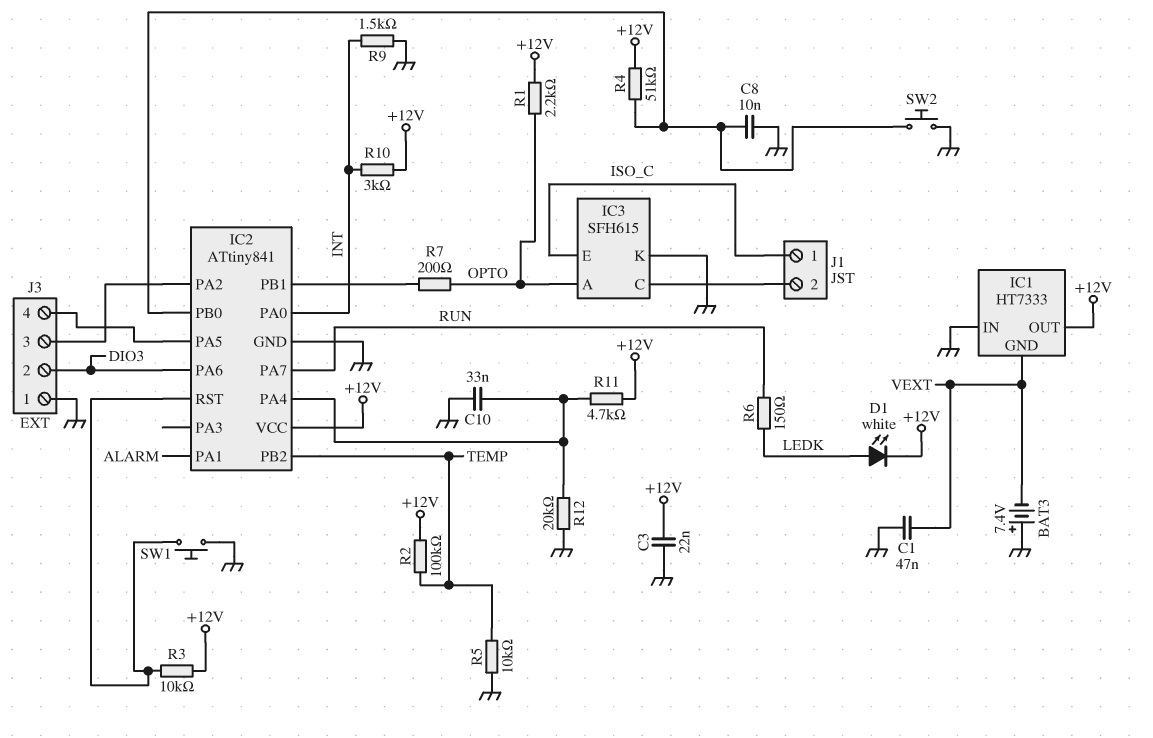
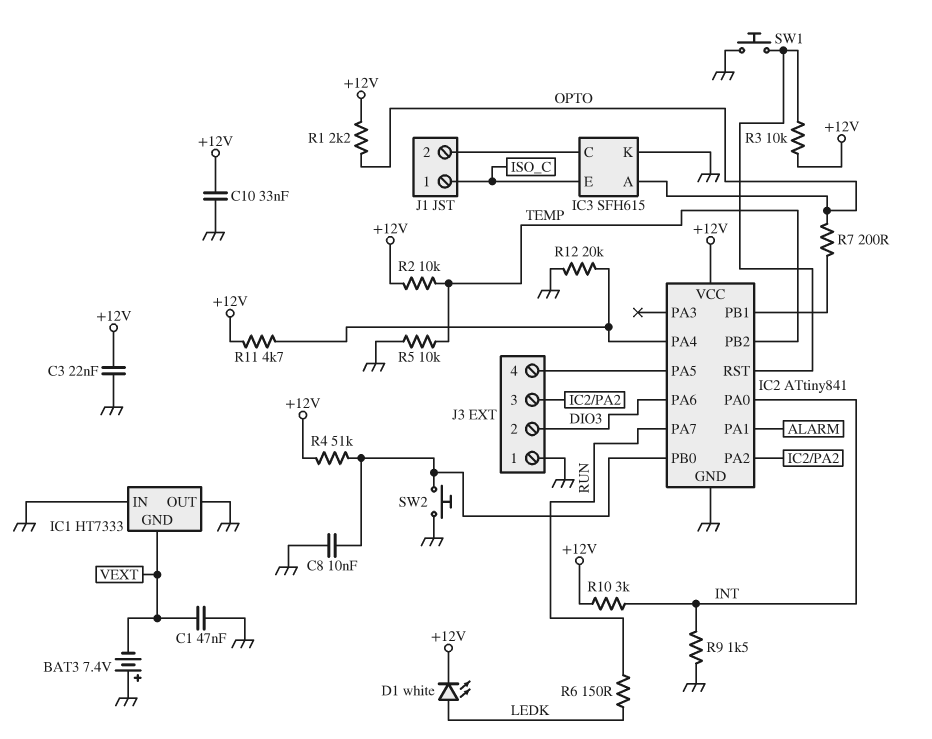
C10: 33nF (GND, IC2/PA4) -> 33nF (+12V, GND)
IC1 pin OUT: +12V -> GND
R2: 100k (+12V, TEMP) -> 10k (+12V, TEMP)

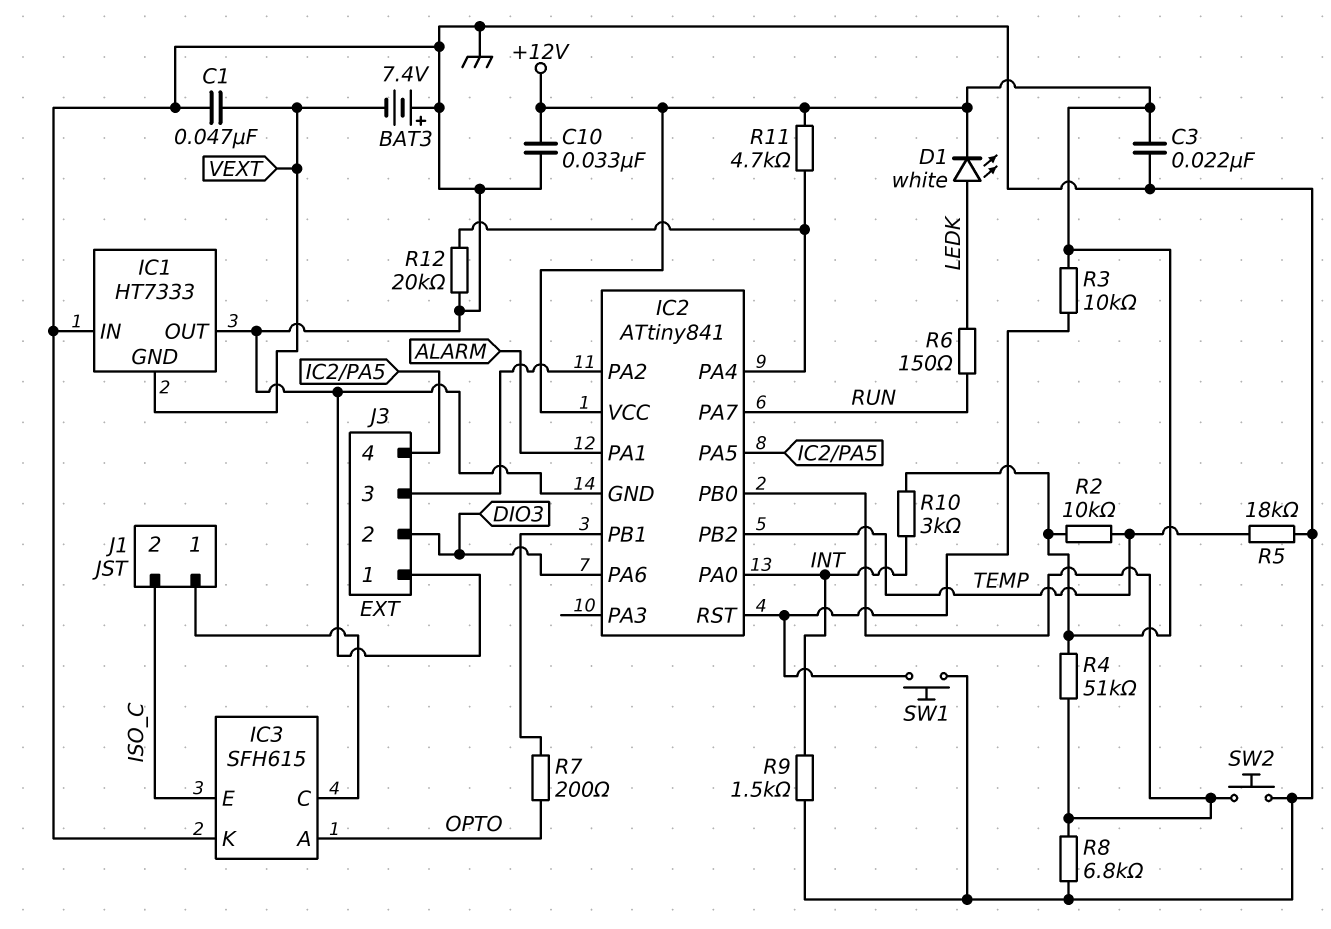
C8: 10nF (GND, IC2/PB0) -> none
J1 pin 1: ISO_C -> IC3/C
J1 pin 2: IC3/C -> ISO_C
R1: 2.2k (+12V, OPTO) -> none
R5: 10k (GND, TEMP) -> 18k (GND, TEMP)
R8: none -> 6.8k (GND, IC2/PB0)

